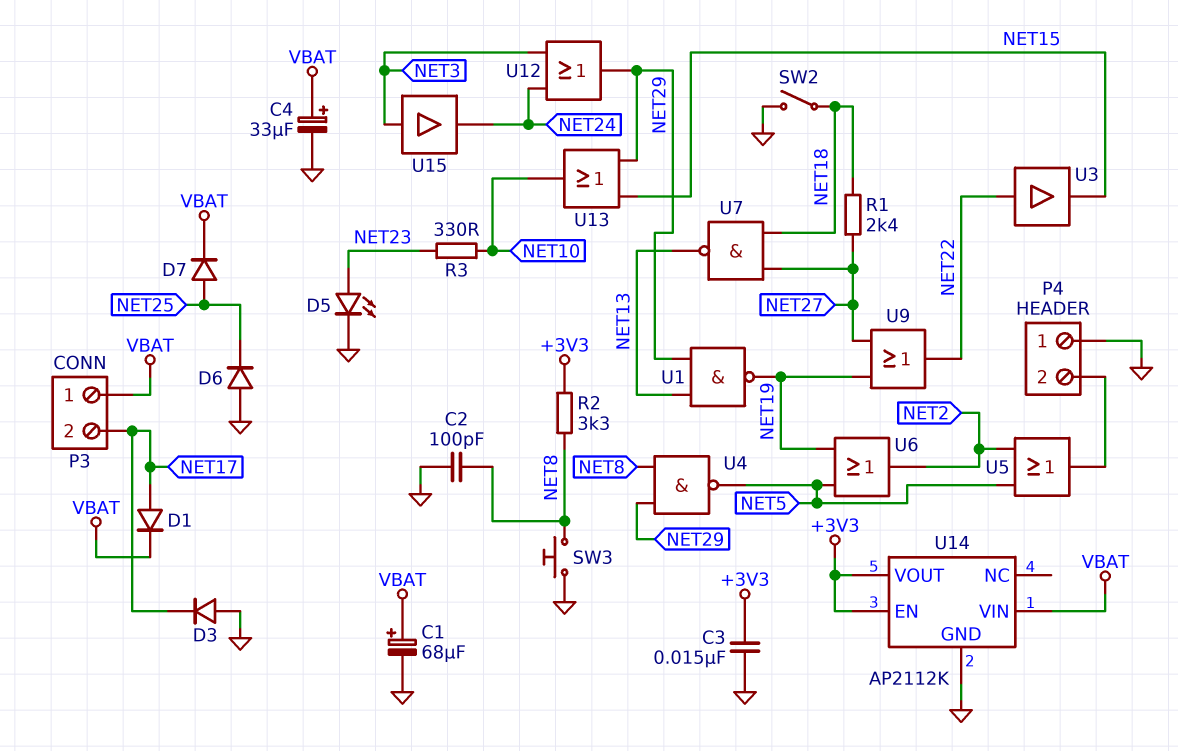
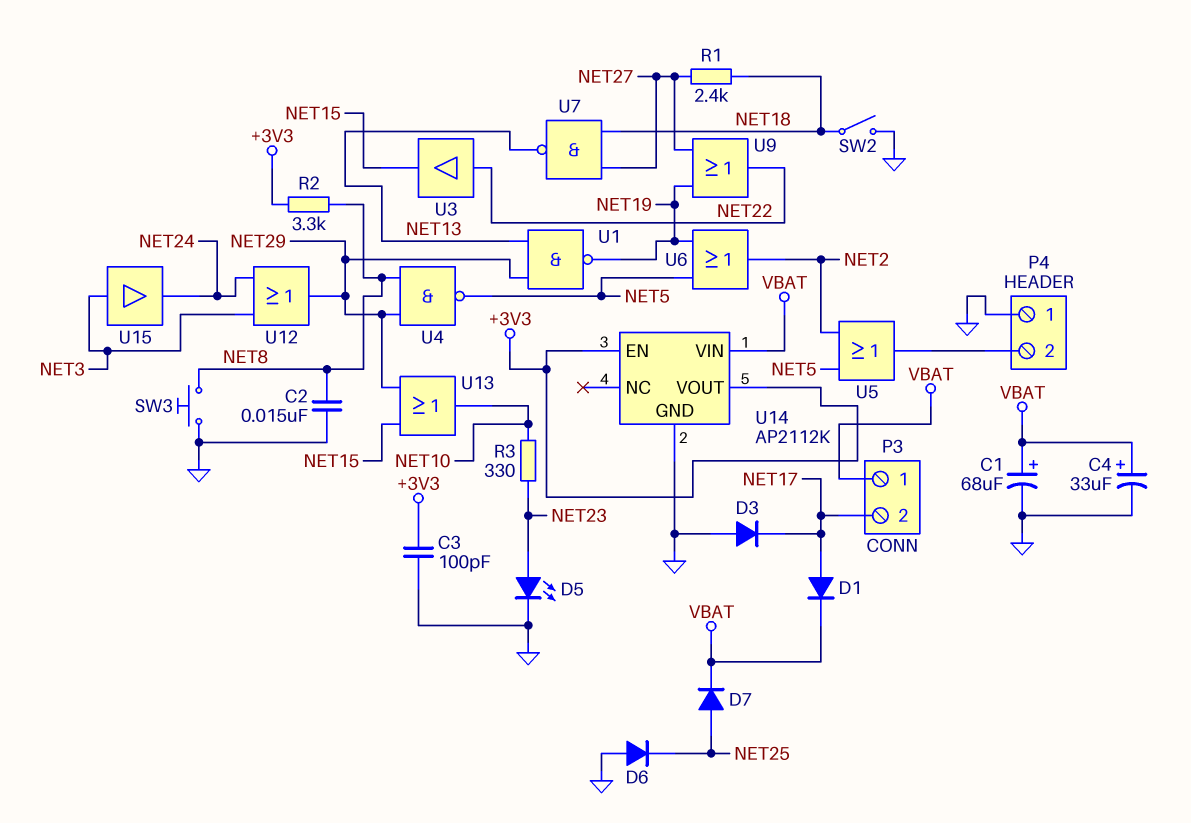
C2: 100pF (GND, NET8) -> 15nF (GND, NET8)
C3: 15nF (+3V3, GND) -> 100pF (+3V3, GND)

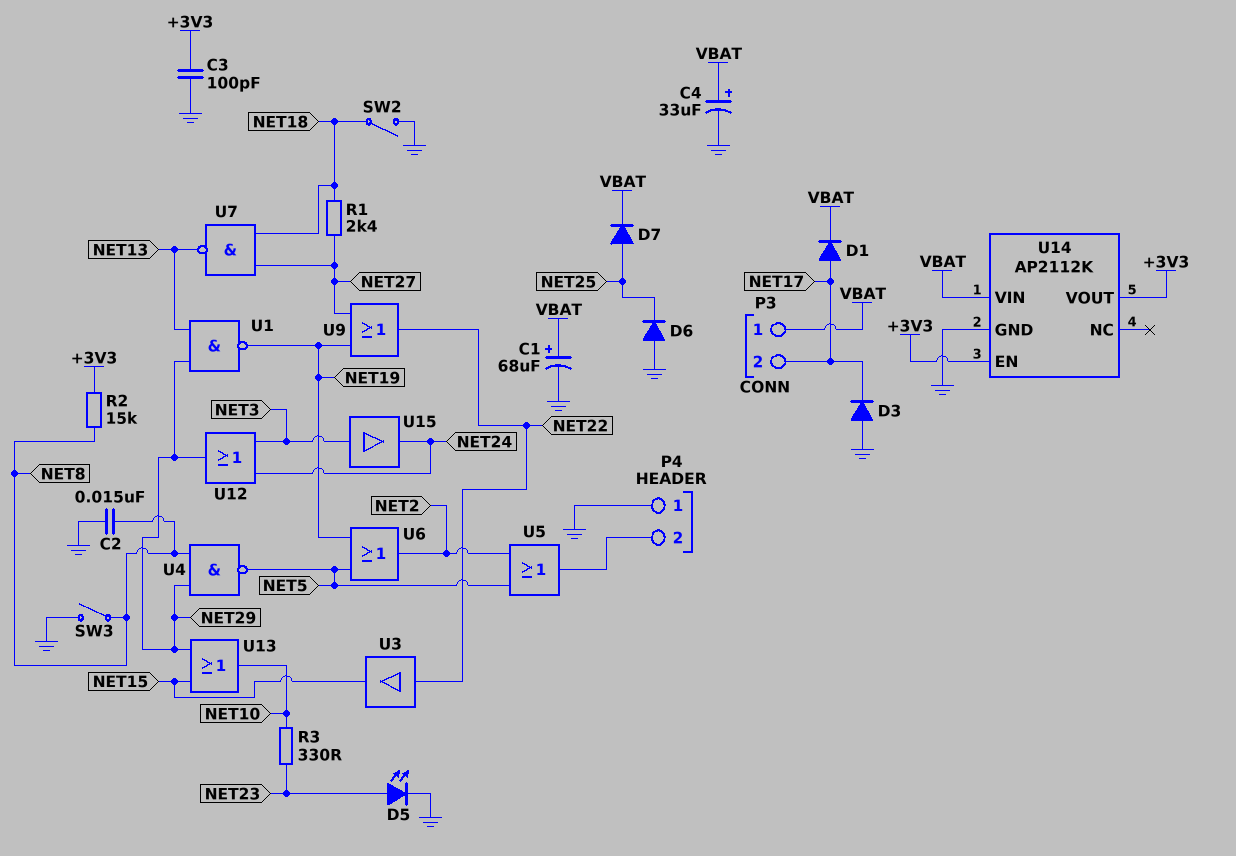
R2: 3.3k (+3V3, NET8) -> 15k (+3V3, NET8)
SW3: button (GND, NET8) -> switch (GND, NET8)

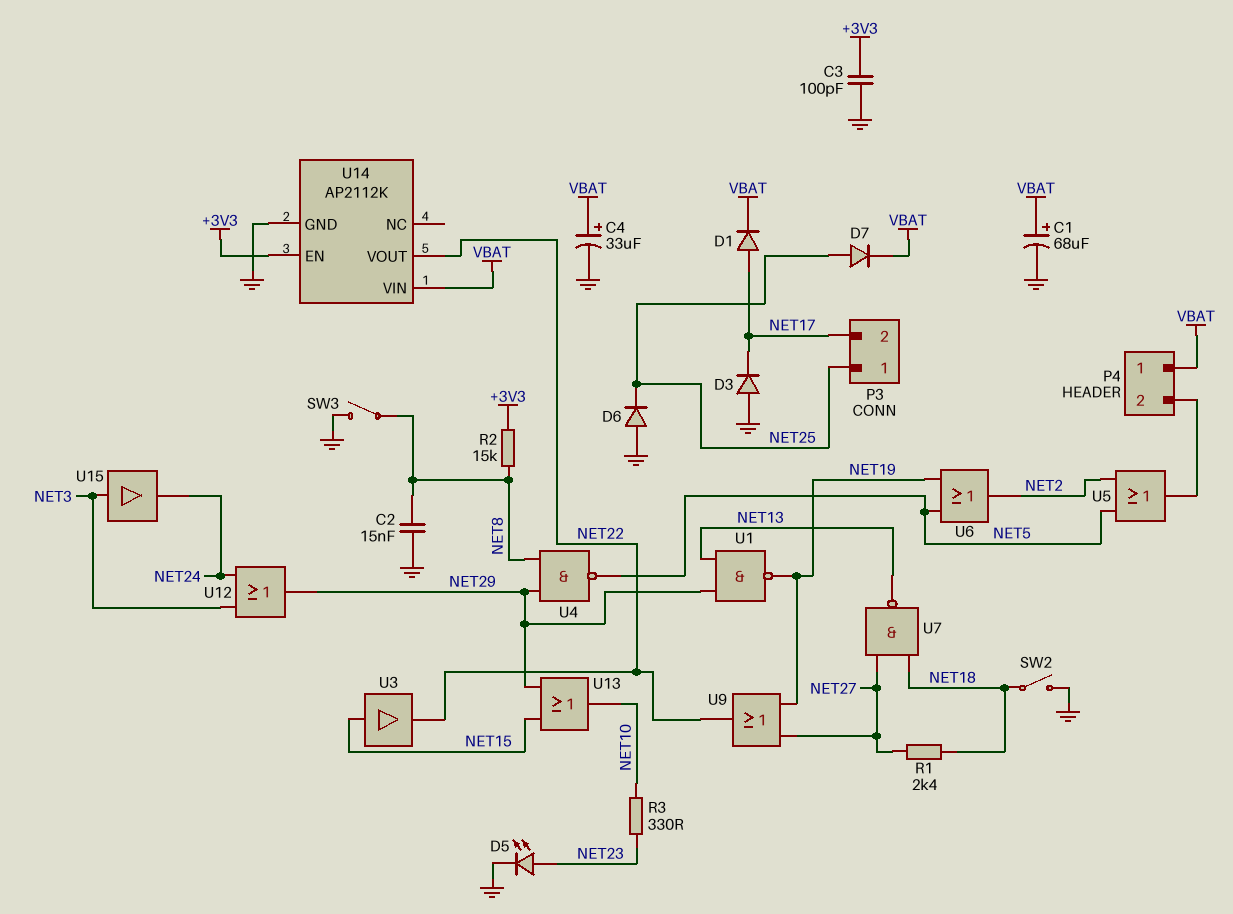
P3 pin 1: VBAT -> NET25
P4 pin 1: GND -> VBAT
U3: buffer (in NET22, out NET15) -> buffer (in NET15, out NET22)
U14 pin VOUT: +3V3 -> NET22

